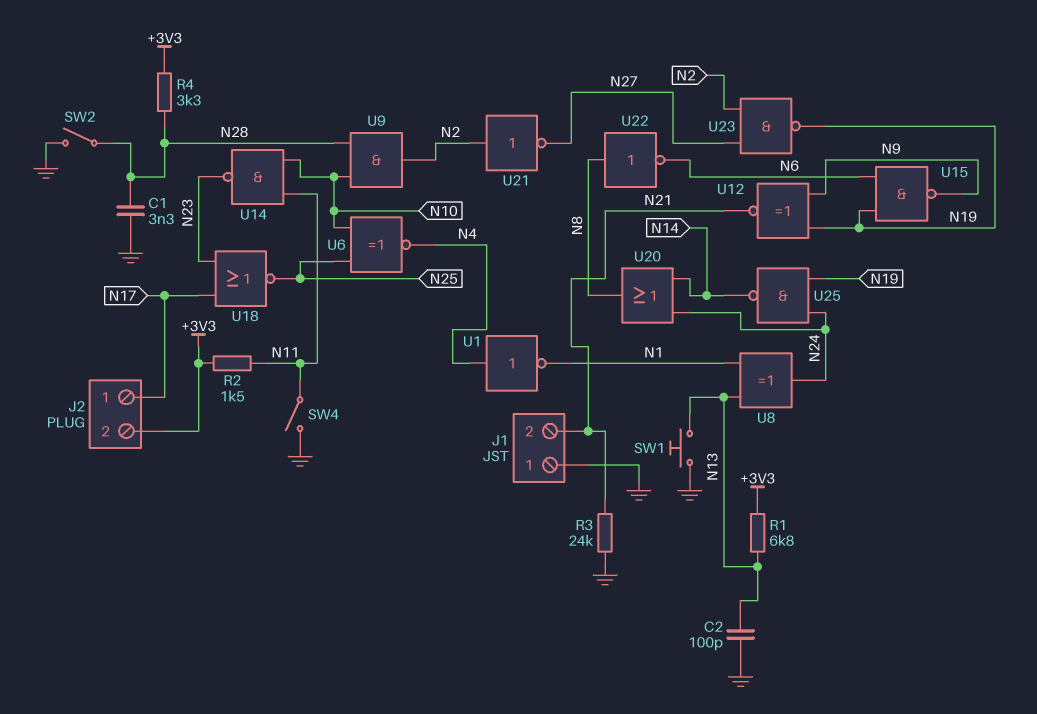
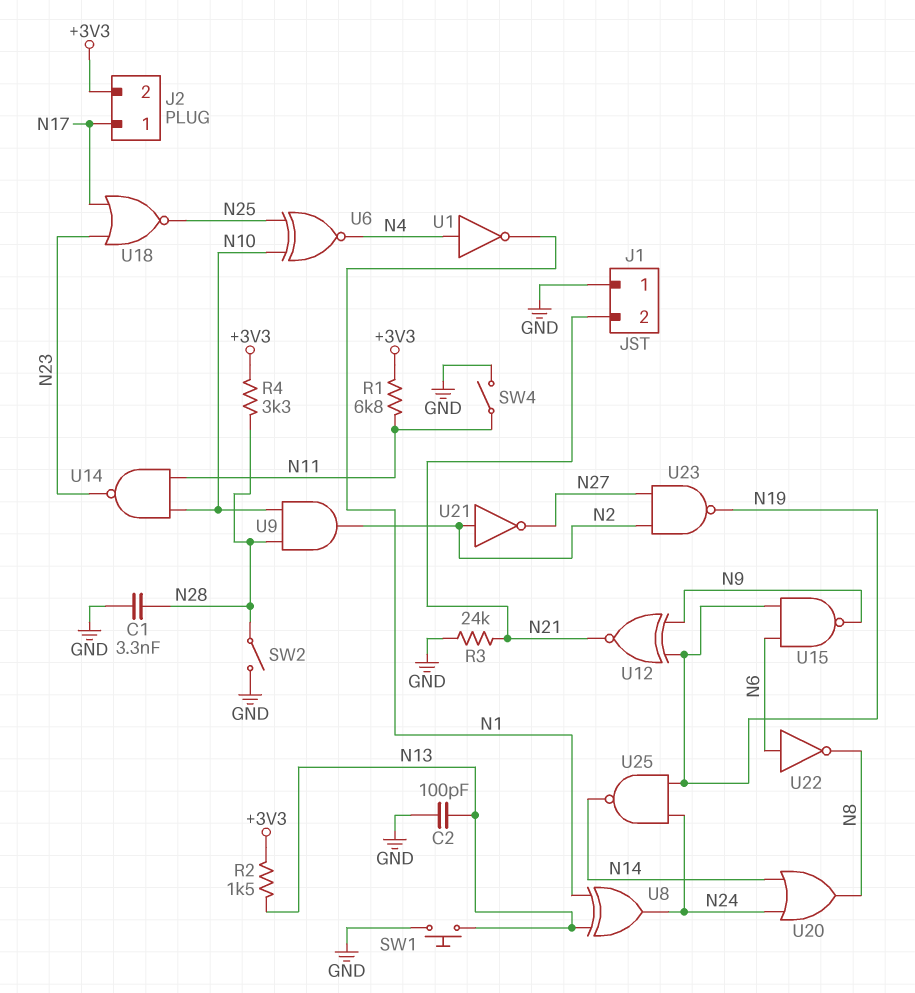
R1: 6.8k (+3V3, N13) -> 6.8k (+3V3, N11)
R2: 1.5k (+3V3, N11) -> 1.5k (+3V3, N13)
U22: NOT (in N8, out N6) -> NOT (in N6, out N8)

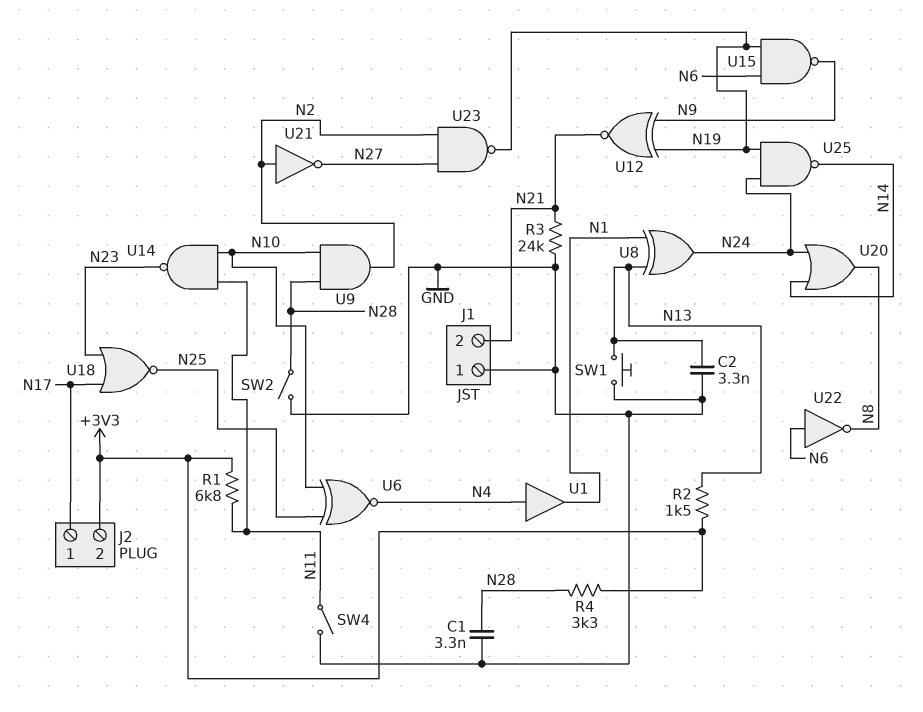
C2: 100pF (GND, N13) -> 3.3nF (GND, N13)
U1: NOT (in N4, out N1) -> buffer (in N4, out N1)

